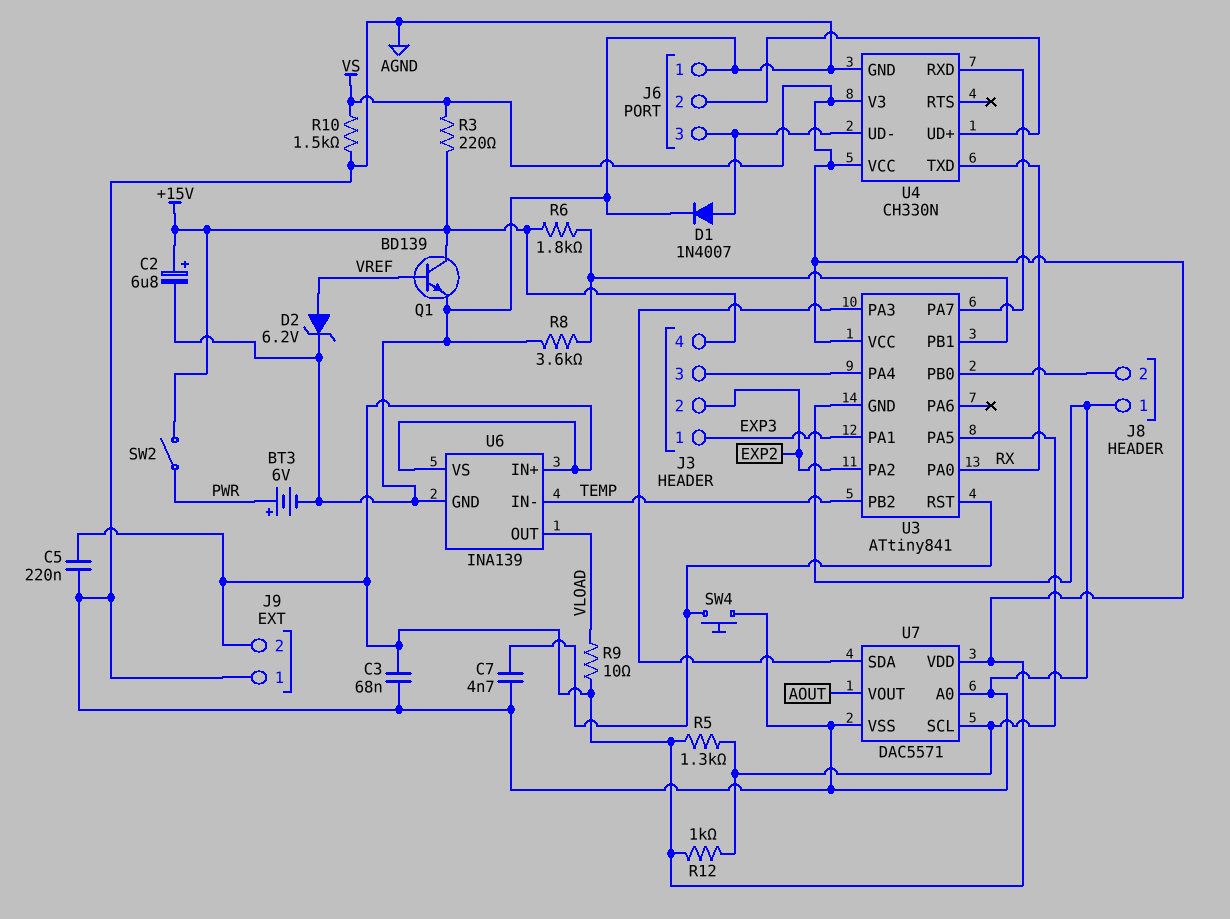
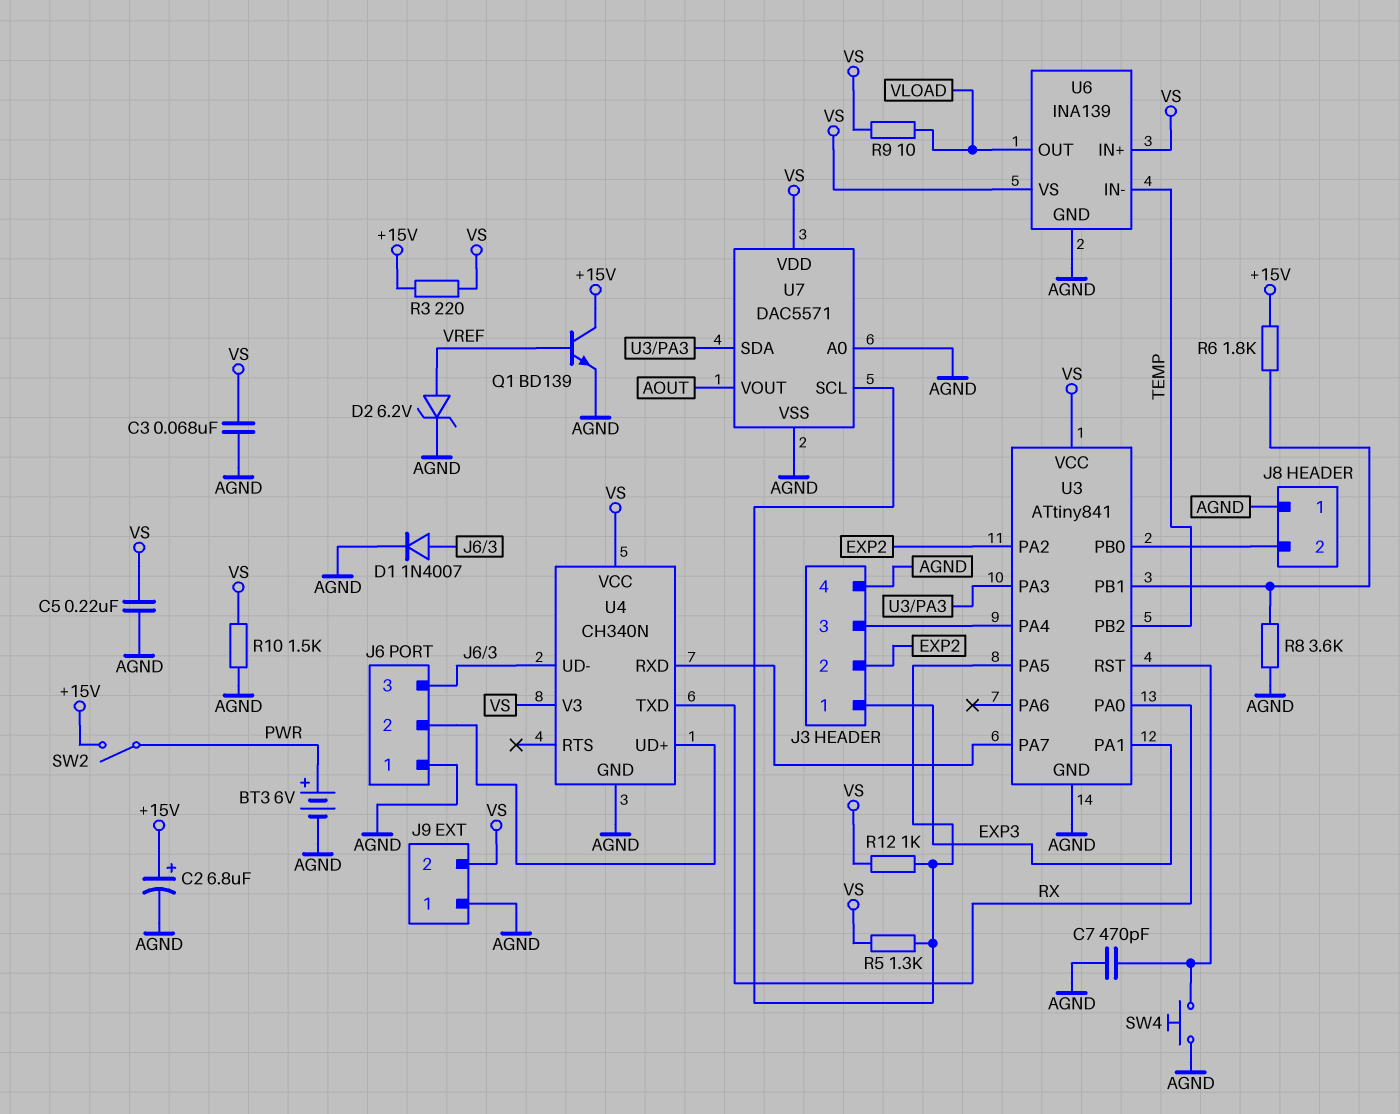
C7: 4.7nF (AGND, U3/RST) -> 470pF (AGND, U3/RST)
J3 pin 4: +15V -> AGND
U4: CH330N -> CH340N

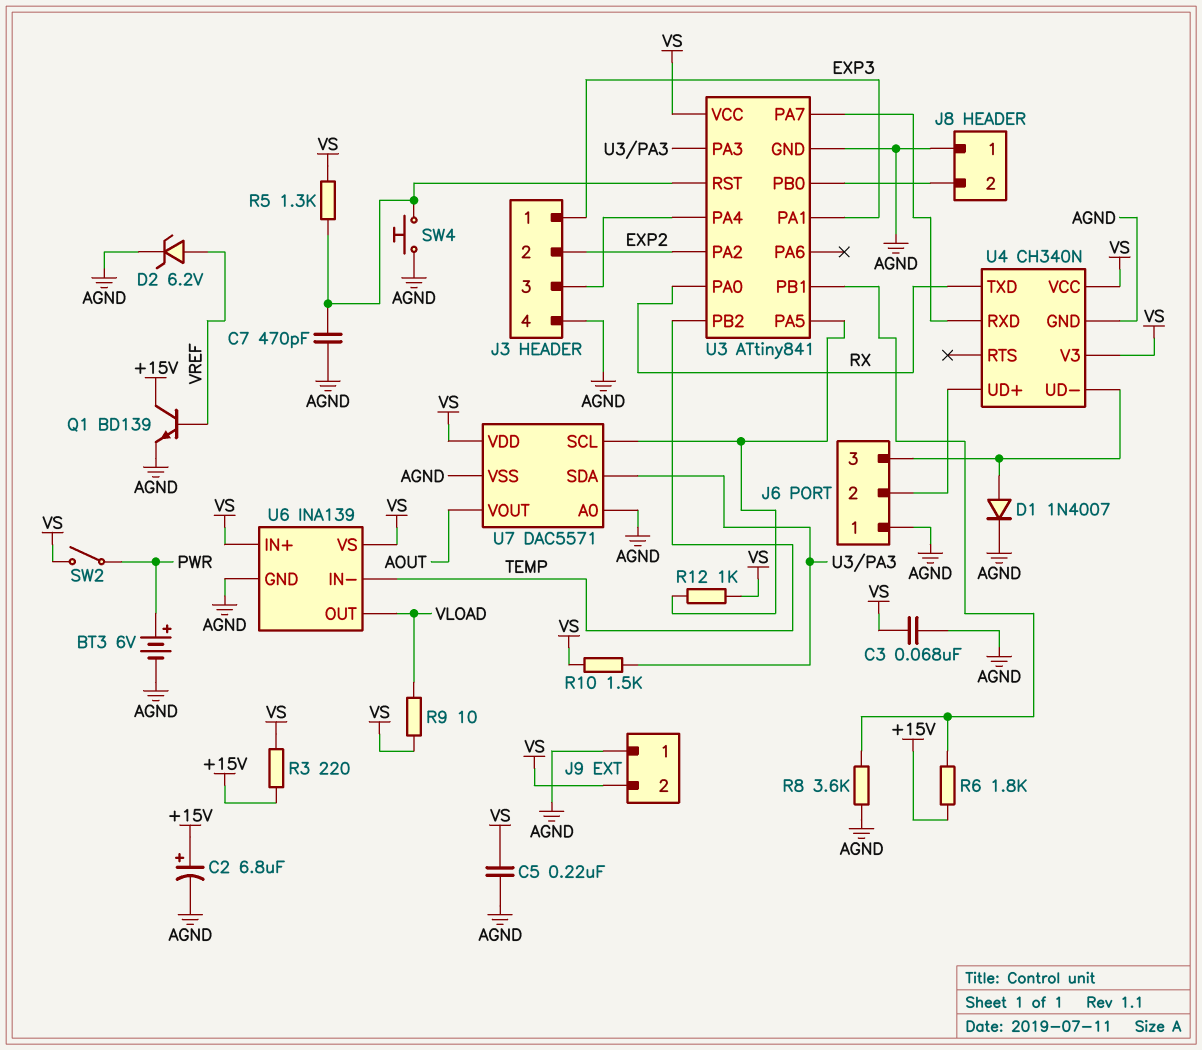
R5: 1.3k (U3/PA5, VS) -> 1.3k (U3/RST, VS)
R10: 1.5k (AGND, VS) -> 1.5k (U3/PA3, VS)
SW2: switch (+15V, PWR) -> switch (PWR, VS)

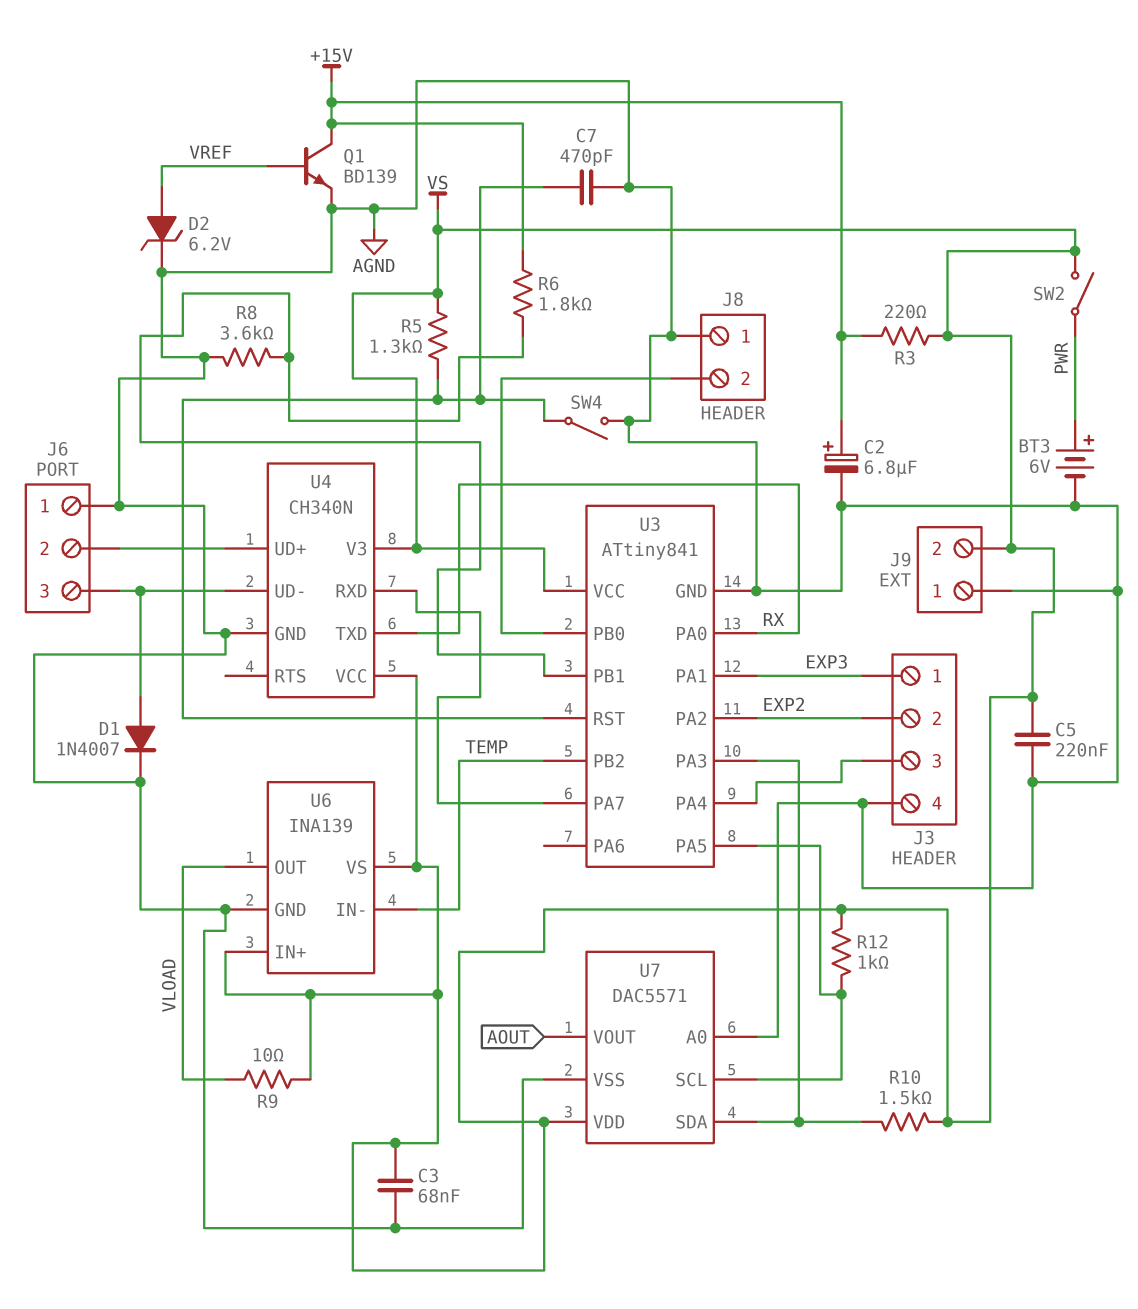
SW4: button (AGND, U3/RST) -> switch (AGND, U3/RST)

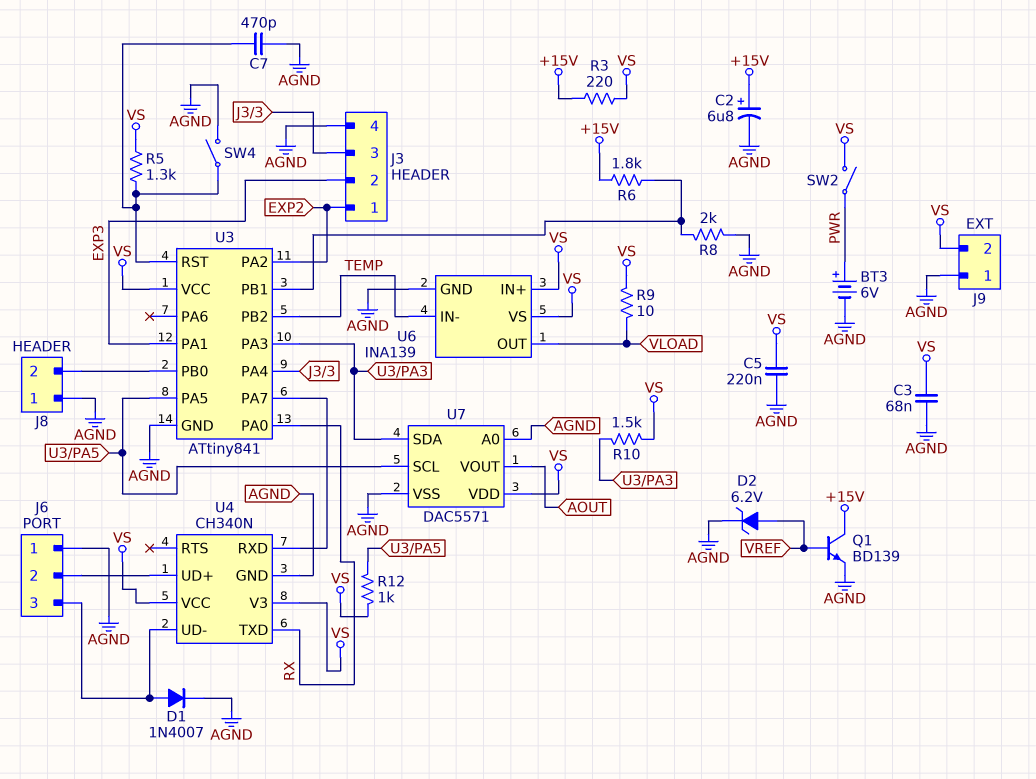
J3 pin 1: EXP3 -> EXP2
J3 pin 2: EXP2 -> EXP3
R8: 3.6k (AGND, U3/PB1) -> 2k (AGND, U3/PB1)

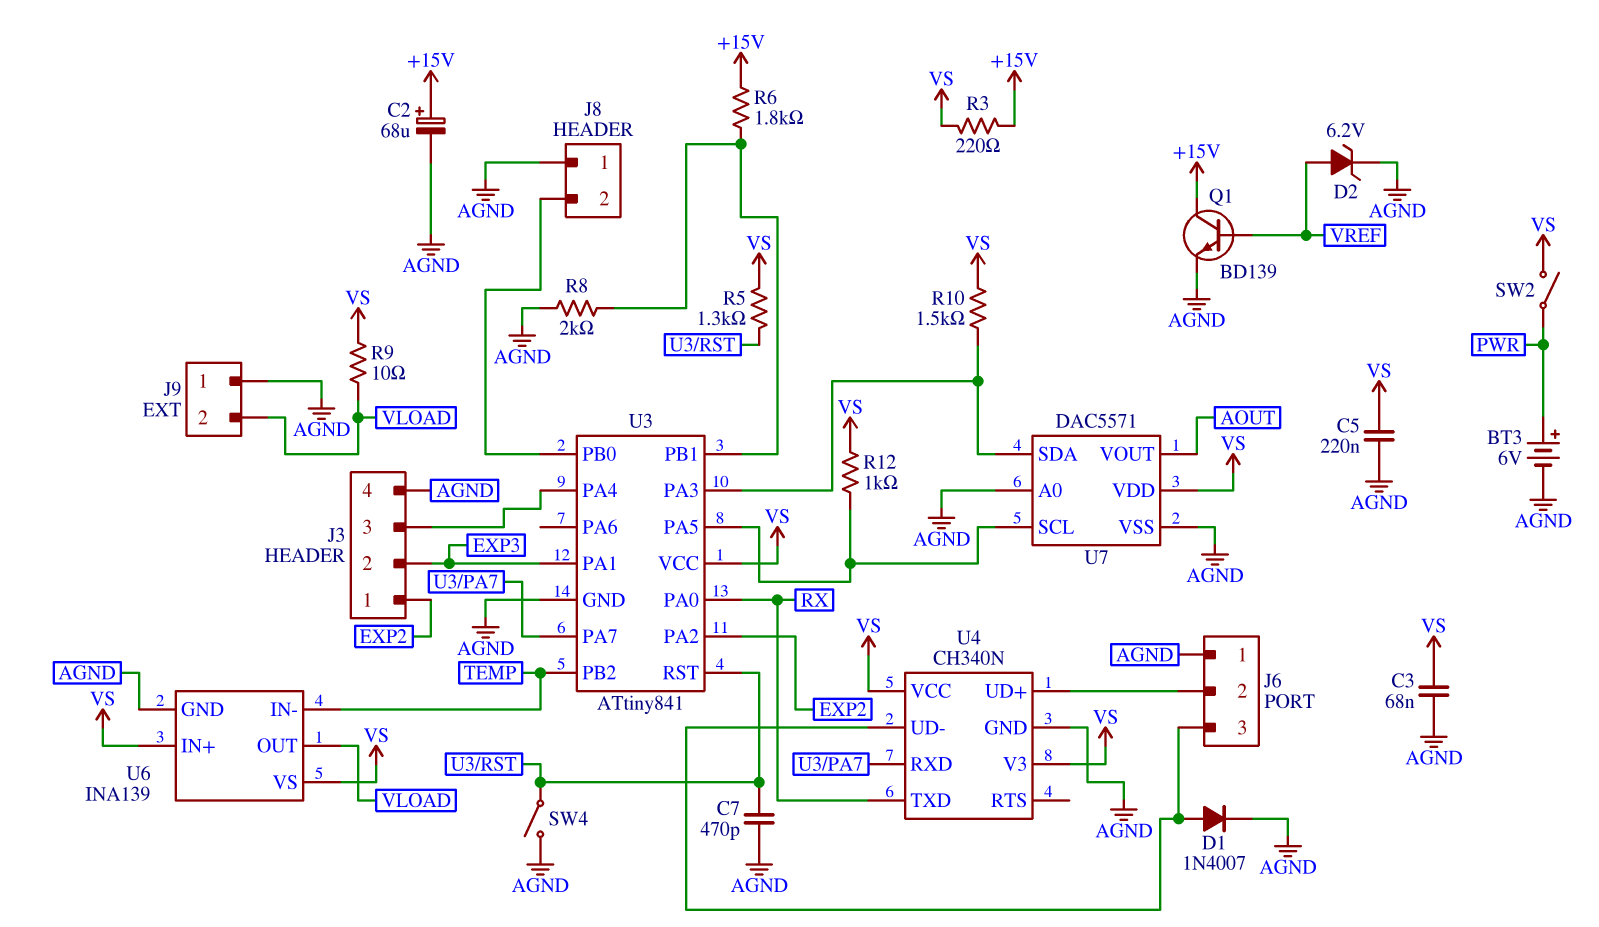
C2: 6.8uF (plus +15V, minus AGND) -> 68uF (plus +15V, minus AGND)
J9 pin 2: VS -> VLOAD

